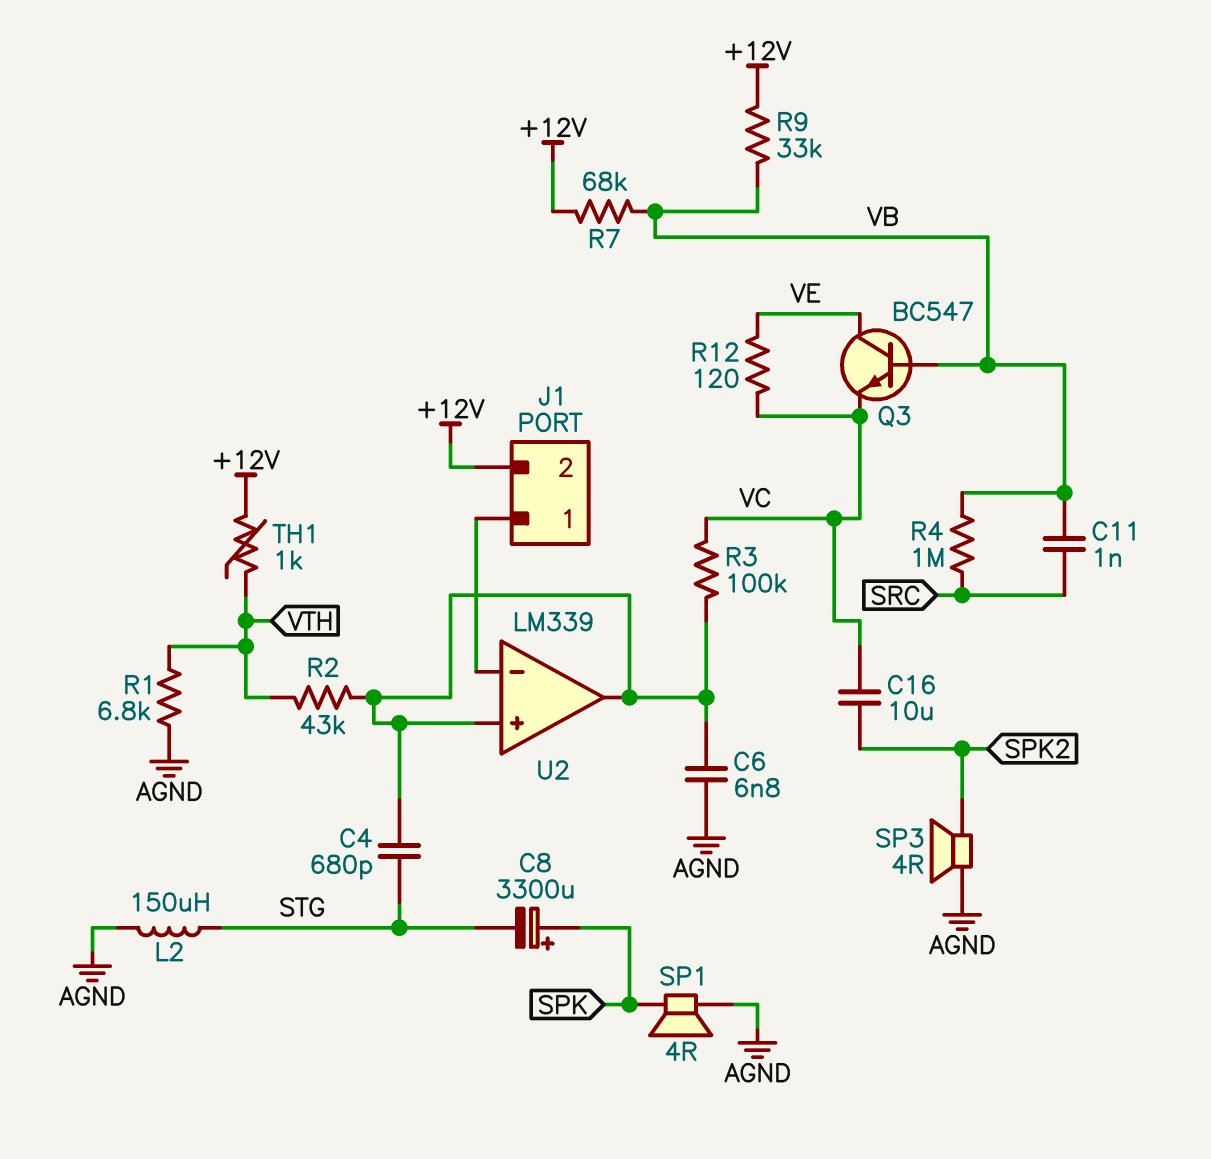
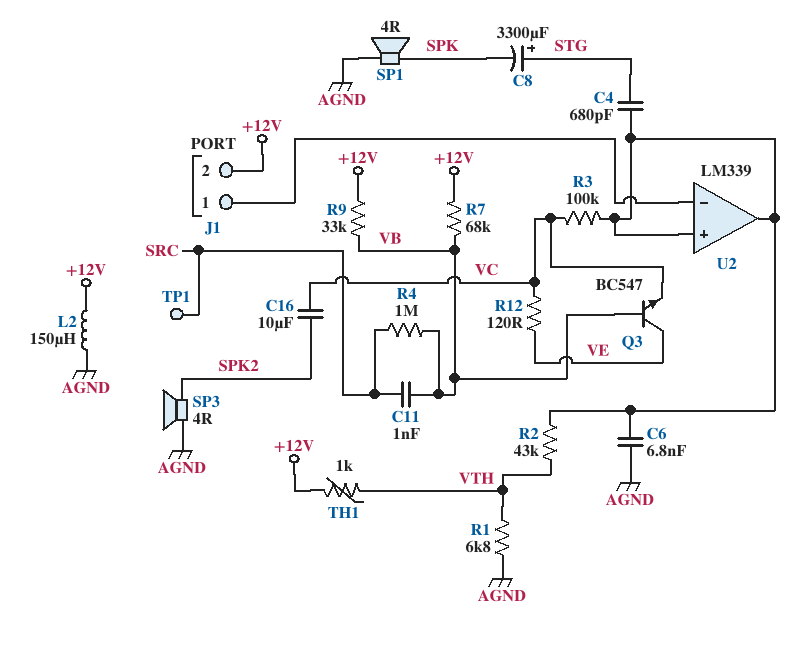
C8: 3300uF (plus SPK, minus STG) -> 3300uF (plus STG, minus SPK)
L2: 150uH (AGND, STG) -> 150uH (+12V, AGND)
TP1: none -> test point (SRC)

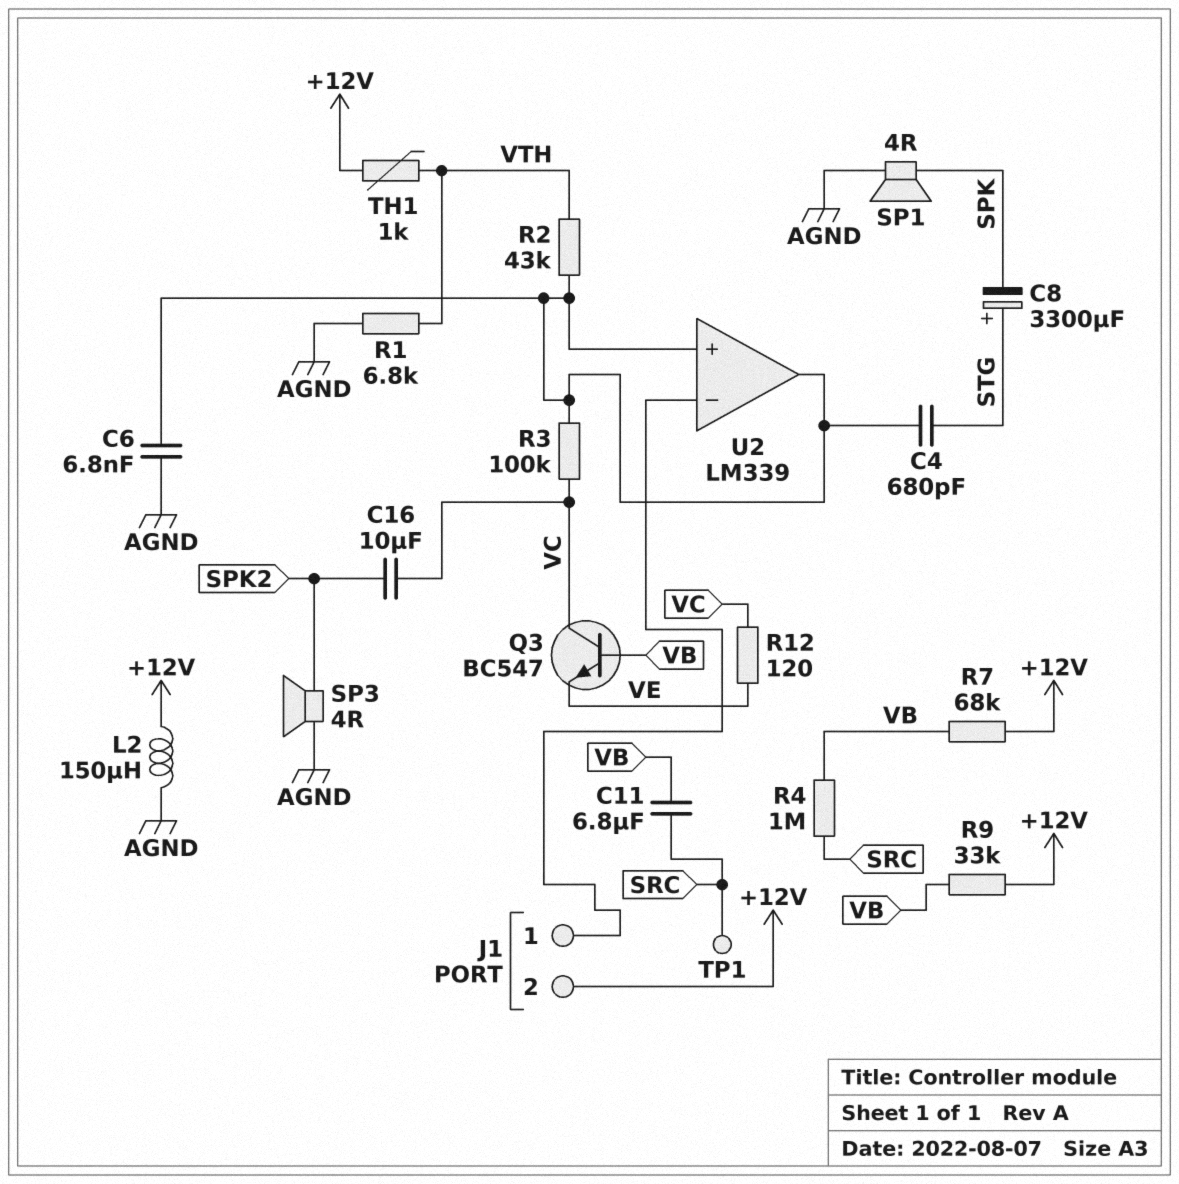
C11: 1nF (SRC, VB) -> 6.8uF (SRC, VB)
Q3: NPN BC547 (B VB, C VE, E VC) -> NPN BC547 (B VB, C VC, E VE)

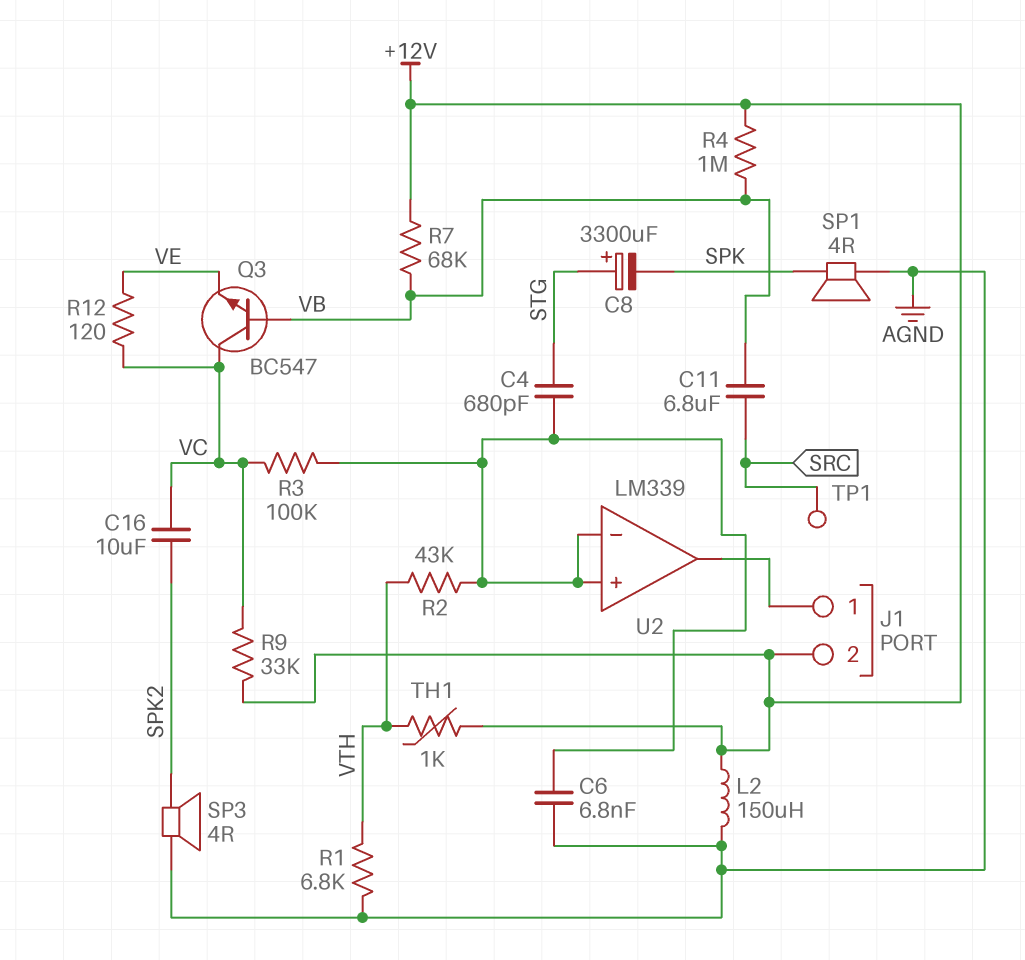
R4: 1M (SRC, VB) -> 1M (+12V, VB)
R9: 33k (+12V, VB) -> 33k (+12V, VC)
U2 pin in-: J1/1 -> U2/in+
U2 pin out: U2/in+ -> J1/1

